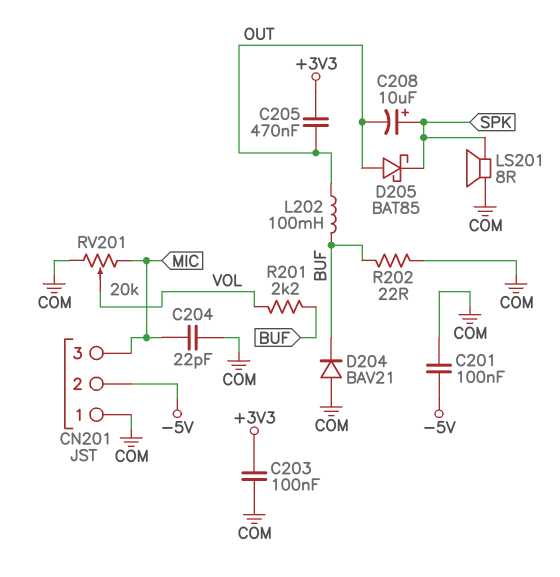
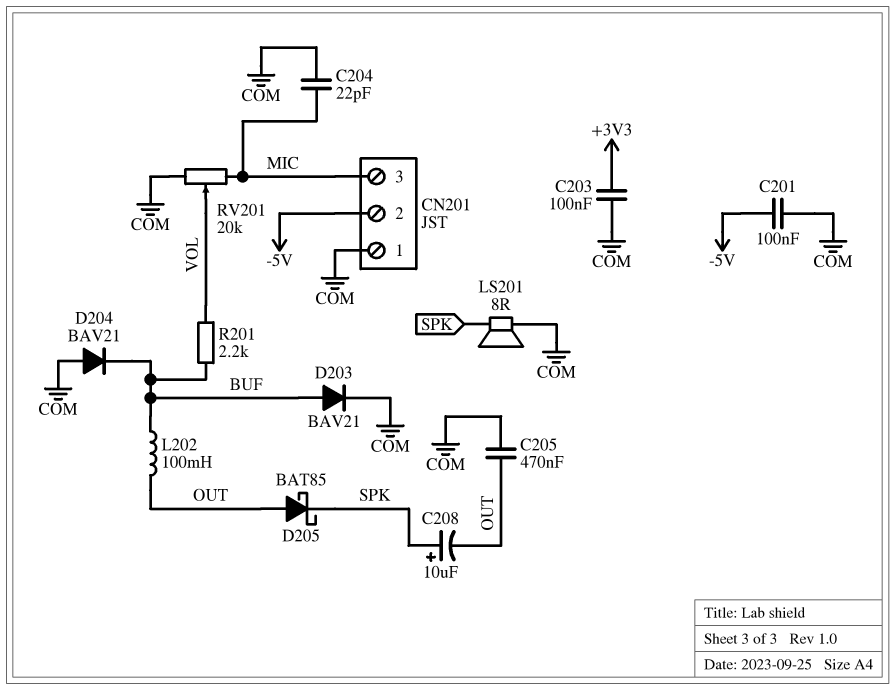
C205: 470nF (+3V3, OUT) -> 470nF (COM, OUT)
D203: none -> diode BAV21 (A BUF, K COM)
R202: 22 (BUF, COM) -> none

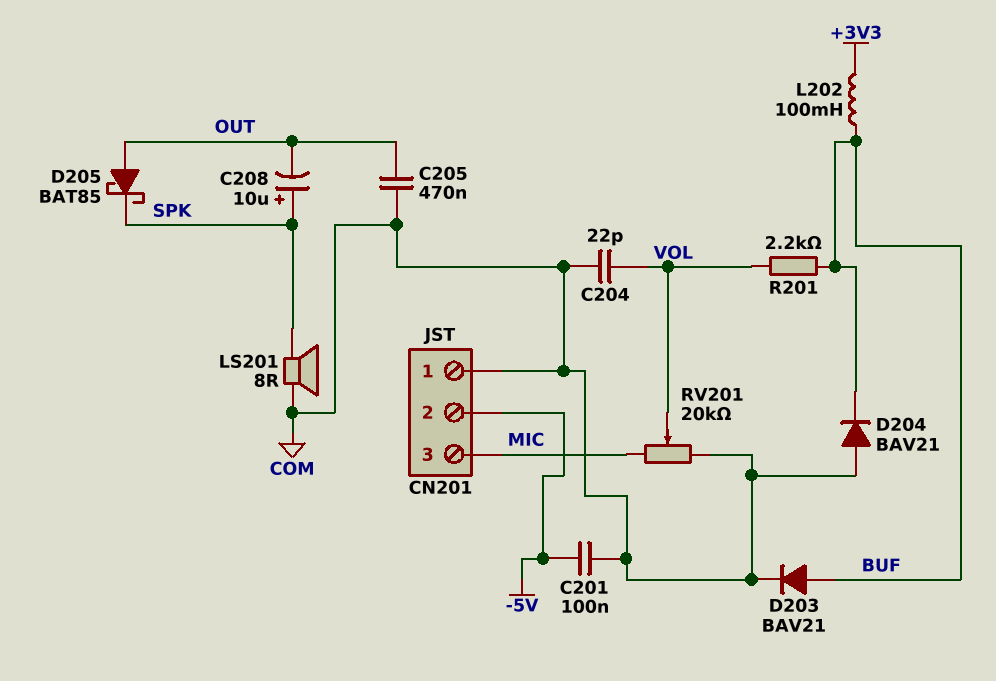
C203: 100nF (+3V3, COM) -> none
C204: 22pF (COM, MIC) -> 22pF (COM, VOL)
L202: 100mH (BUF, OUT) -> 100mH (+3V3, BUF)

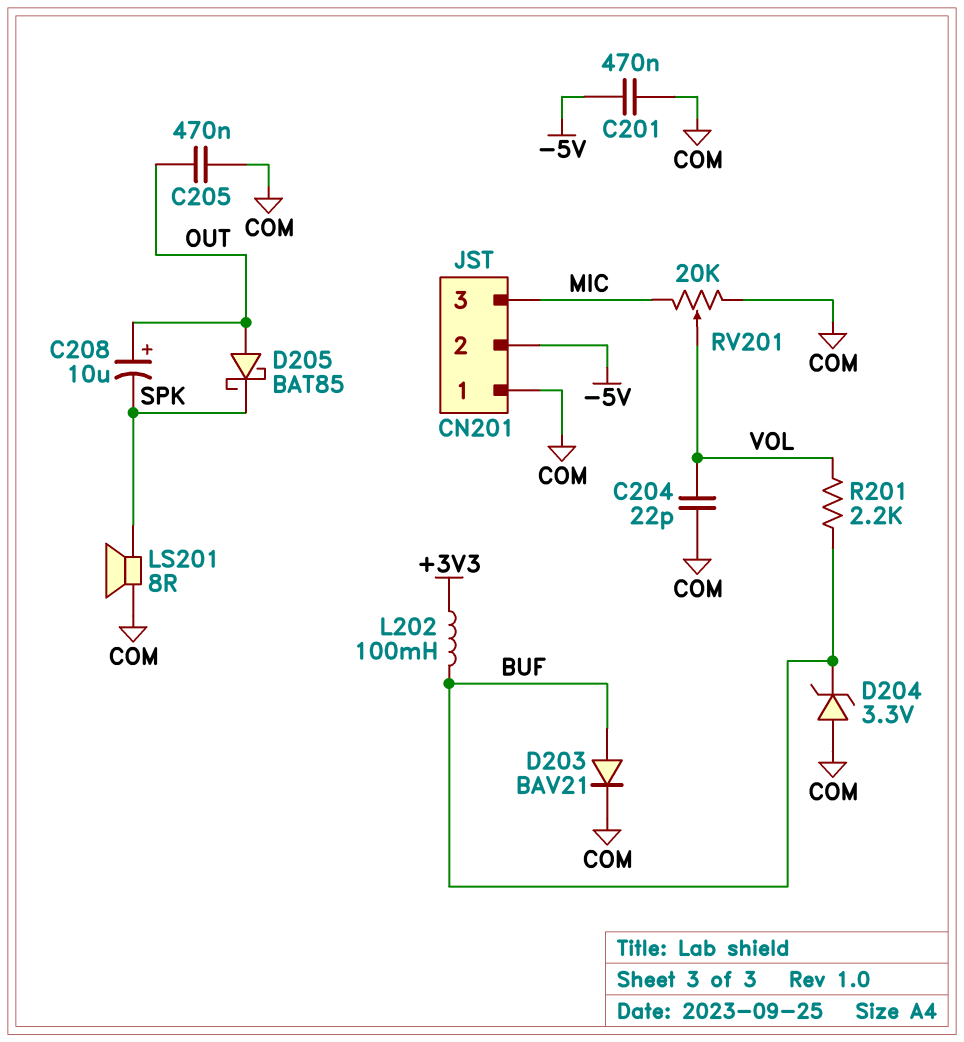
C201: 100nF (-5V, COM) -> 470nF (-5V, COM)
C208: 10uF (plus SPK, minus OUT) -> 10uF (plus OUT, minus SPK)
D204: diode BAV21 (A COM, K BUF) -> zener 3.3V (A COM, K BUF)

